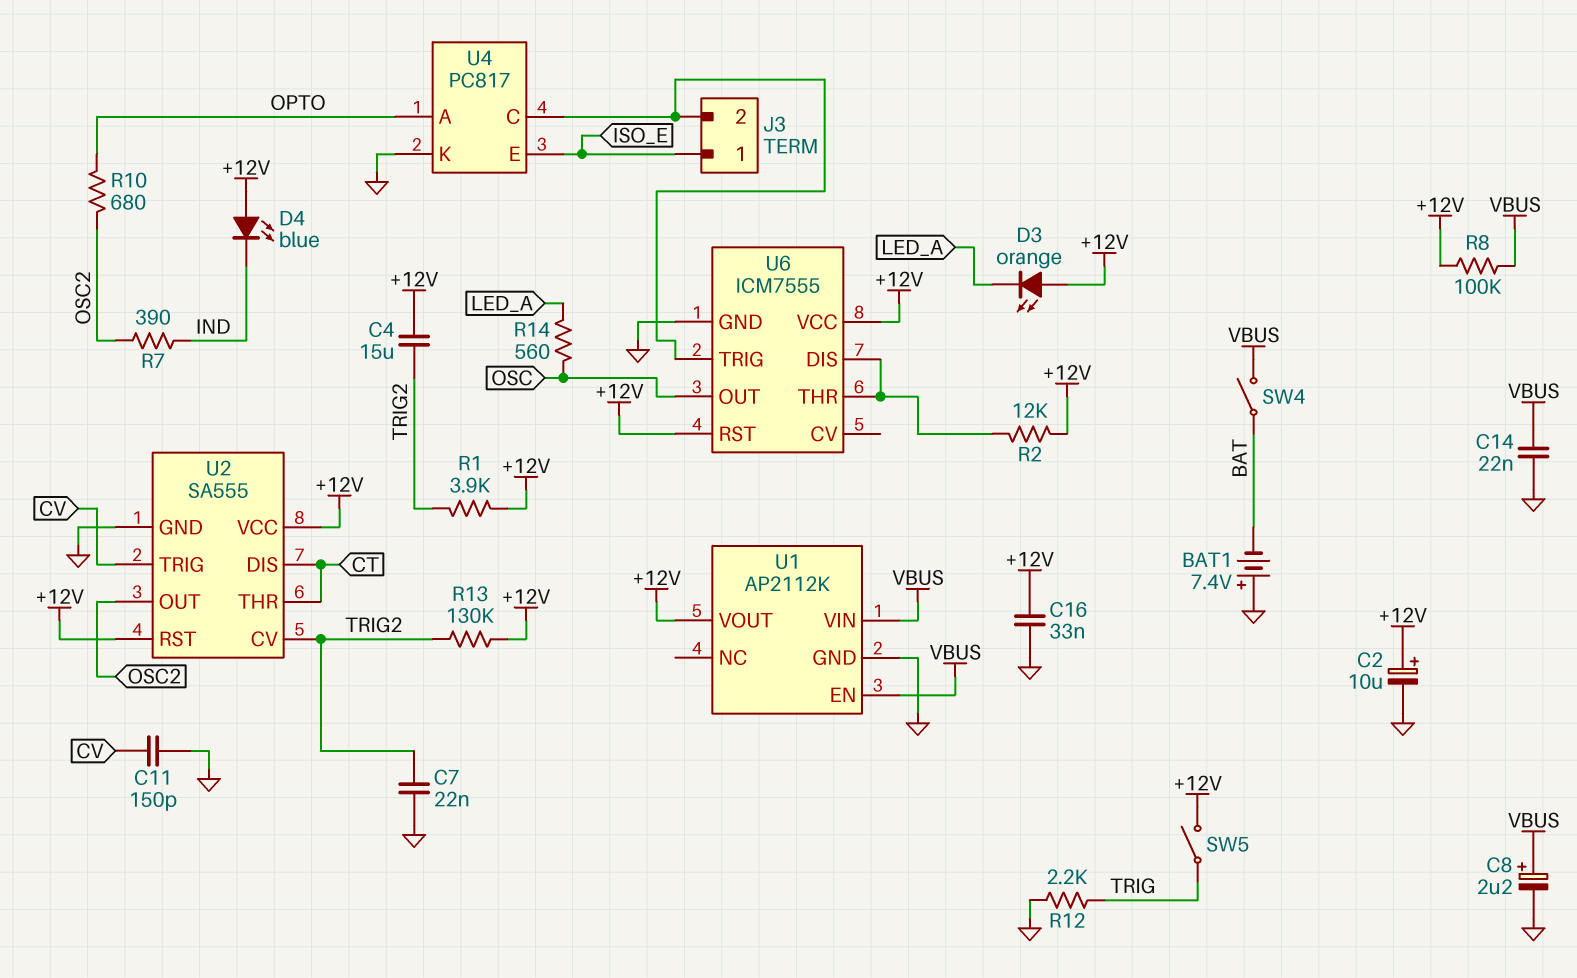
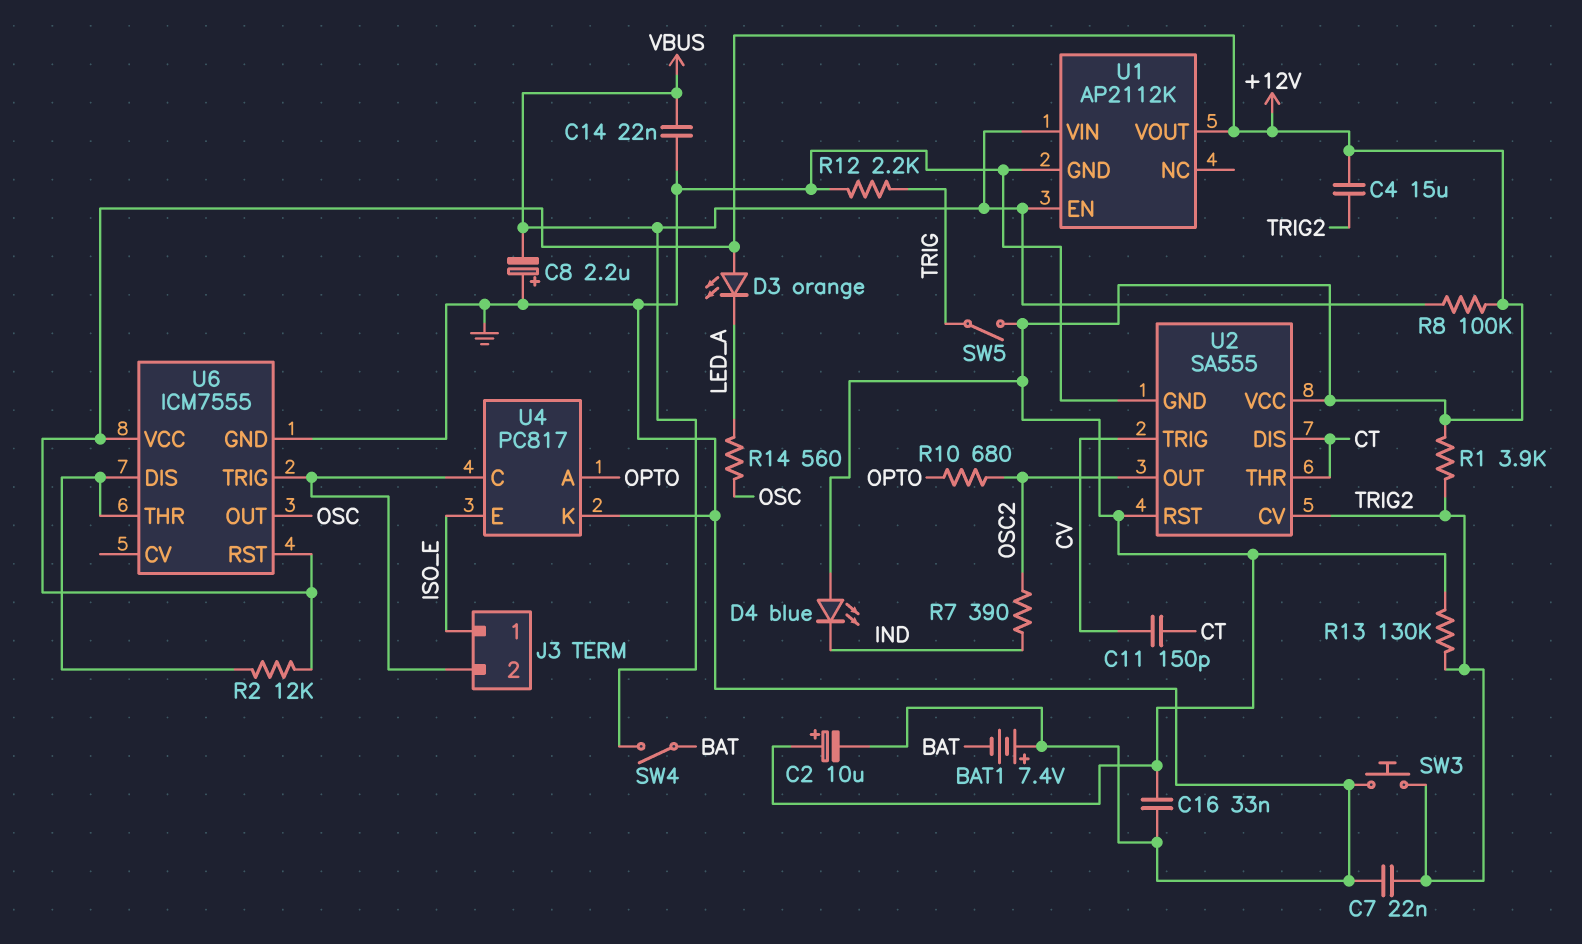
C8: 2.2uF (plus VBUS, minus GND) -> 2.2uF (plus GND, minus VBUS)
C11: 150pF (CV, GND) -> 150pF (CT, CV)
SW3: none -> button (GND, TRIG2)

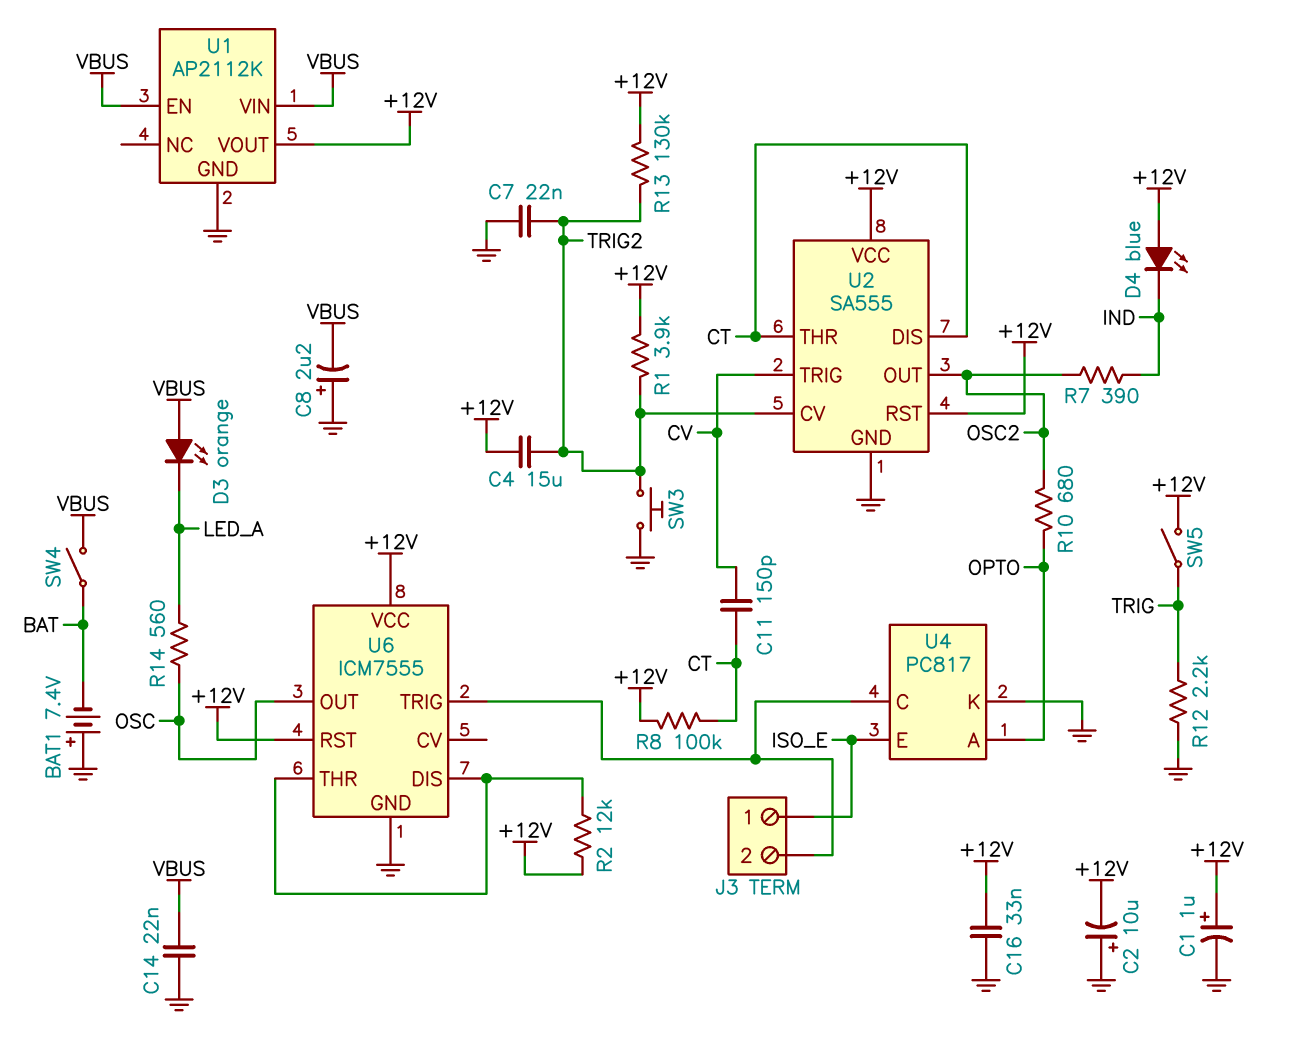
C1: none -> 1uF (plus +12V, minus GND)
C2: 10uF (plus +12V, minus GND) -> 10uF (plus GND, minus +12V)
D3: LED orange (A +12V, K LED_A) -> LED orange (A VBUS, K LED_A)
R8: 100k (+12V, VBUS) -> 100k (+12V, CT)

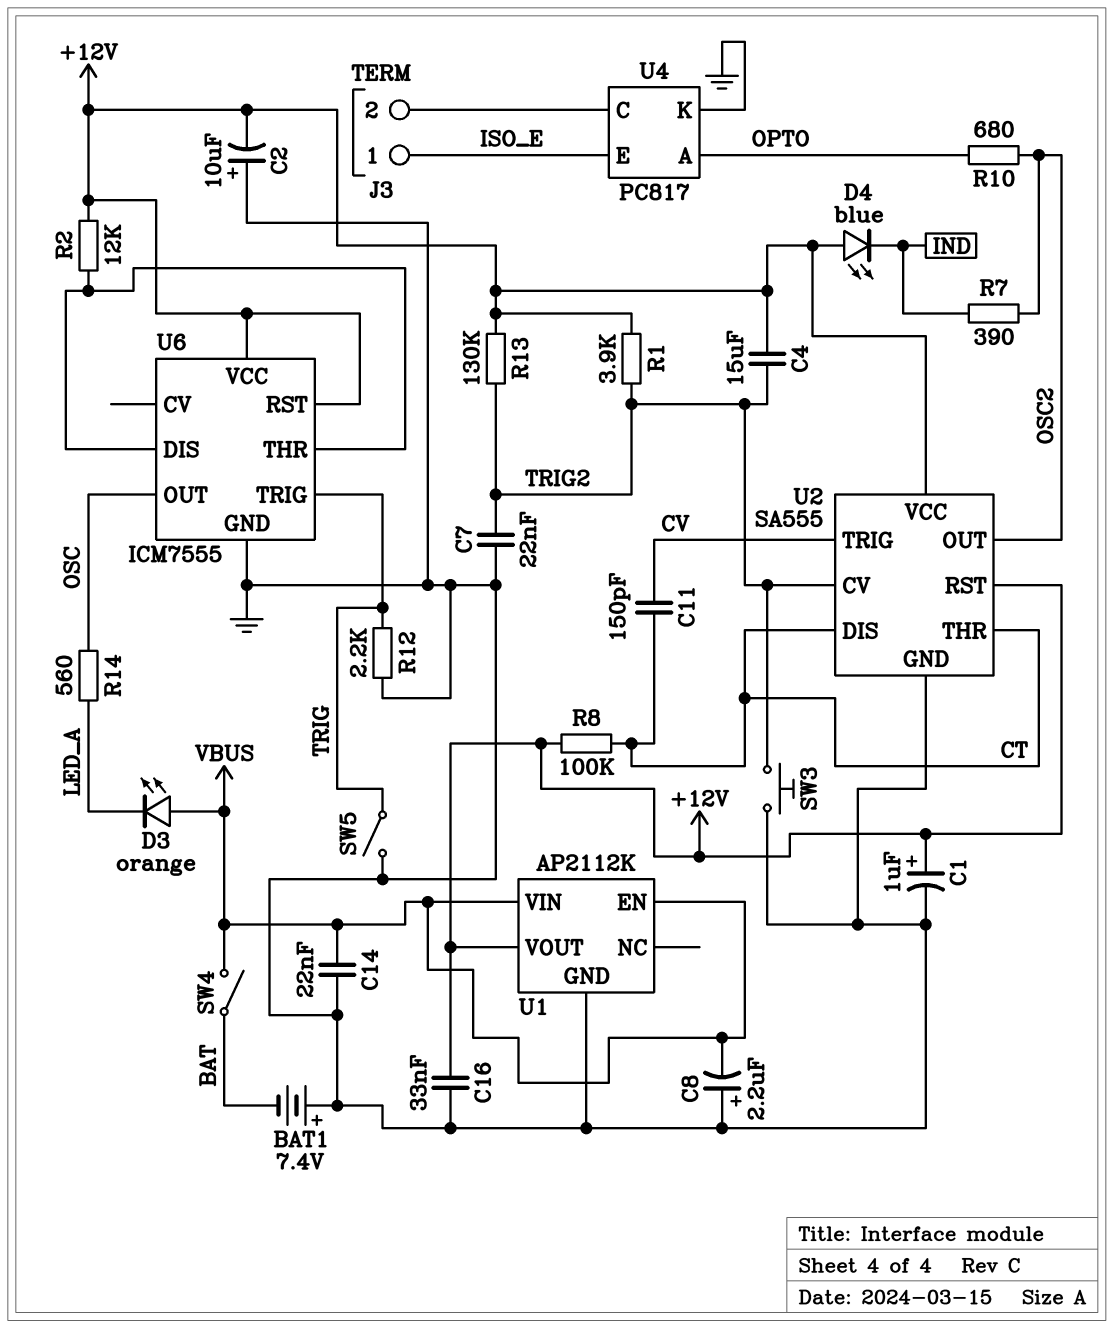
SW5: switch (+12V, TRIG) -> switch (GND, TRIG)
U6 pin TRIG: J3/2 -> TRIG

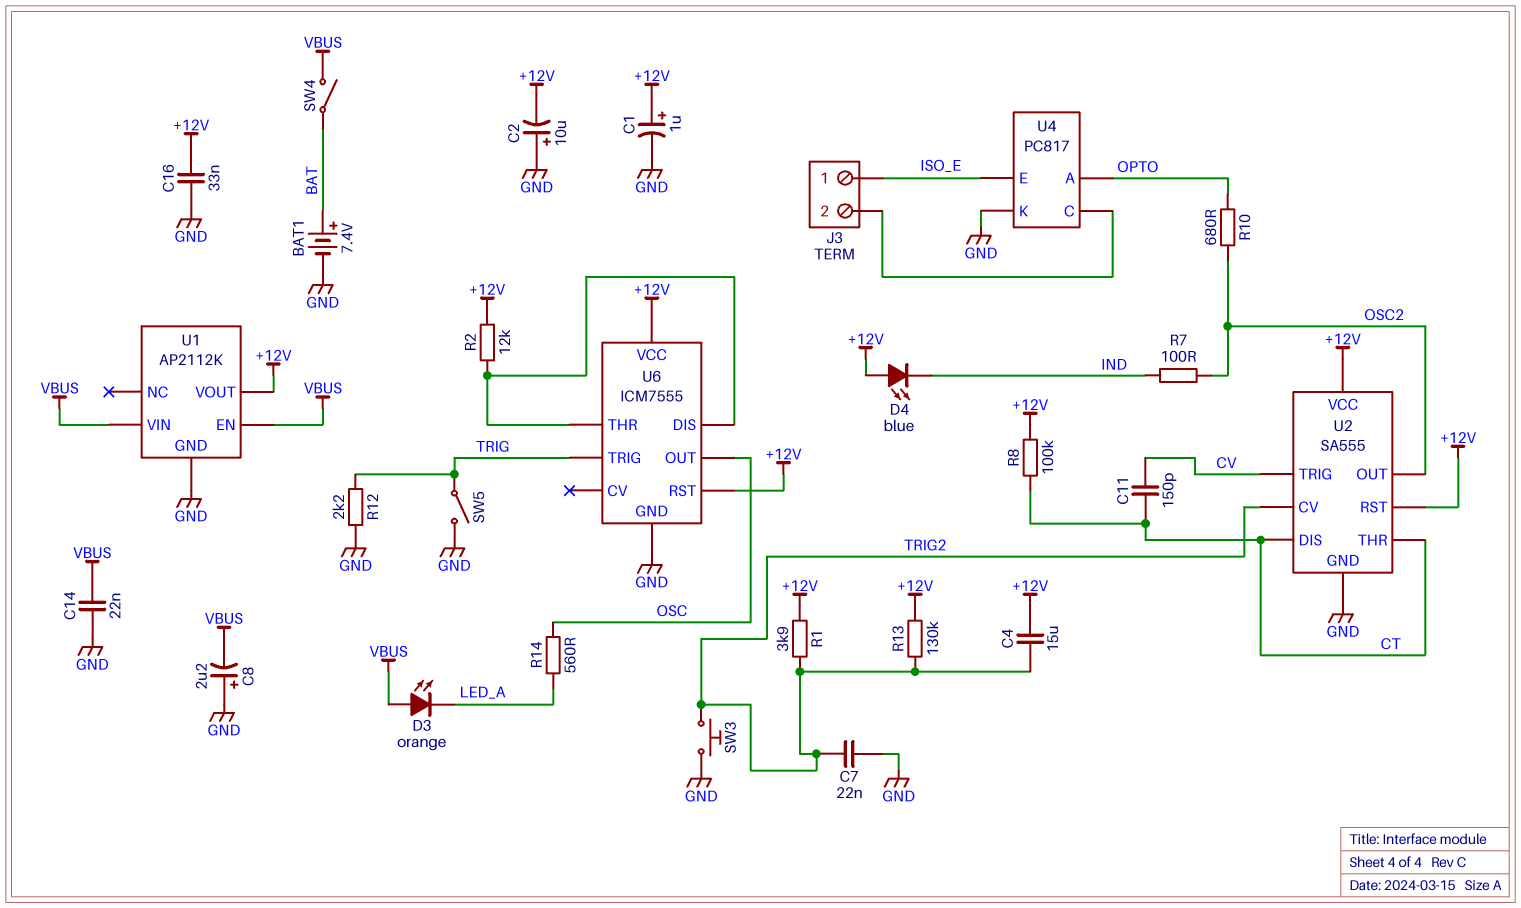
BAT1: 7.4V (plus GND, minus BAT) -> 7.4V (plus BAT, minus GND)
R7: 390 (IND, OSC2) -> 100 (IND, OSC2)

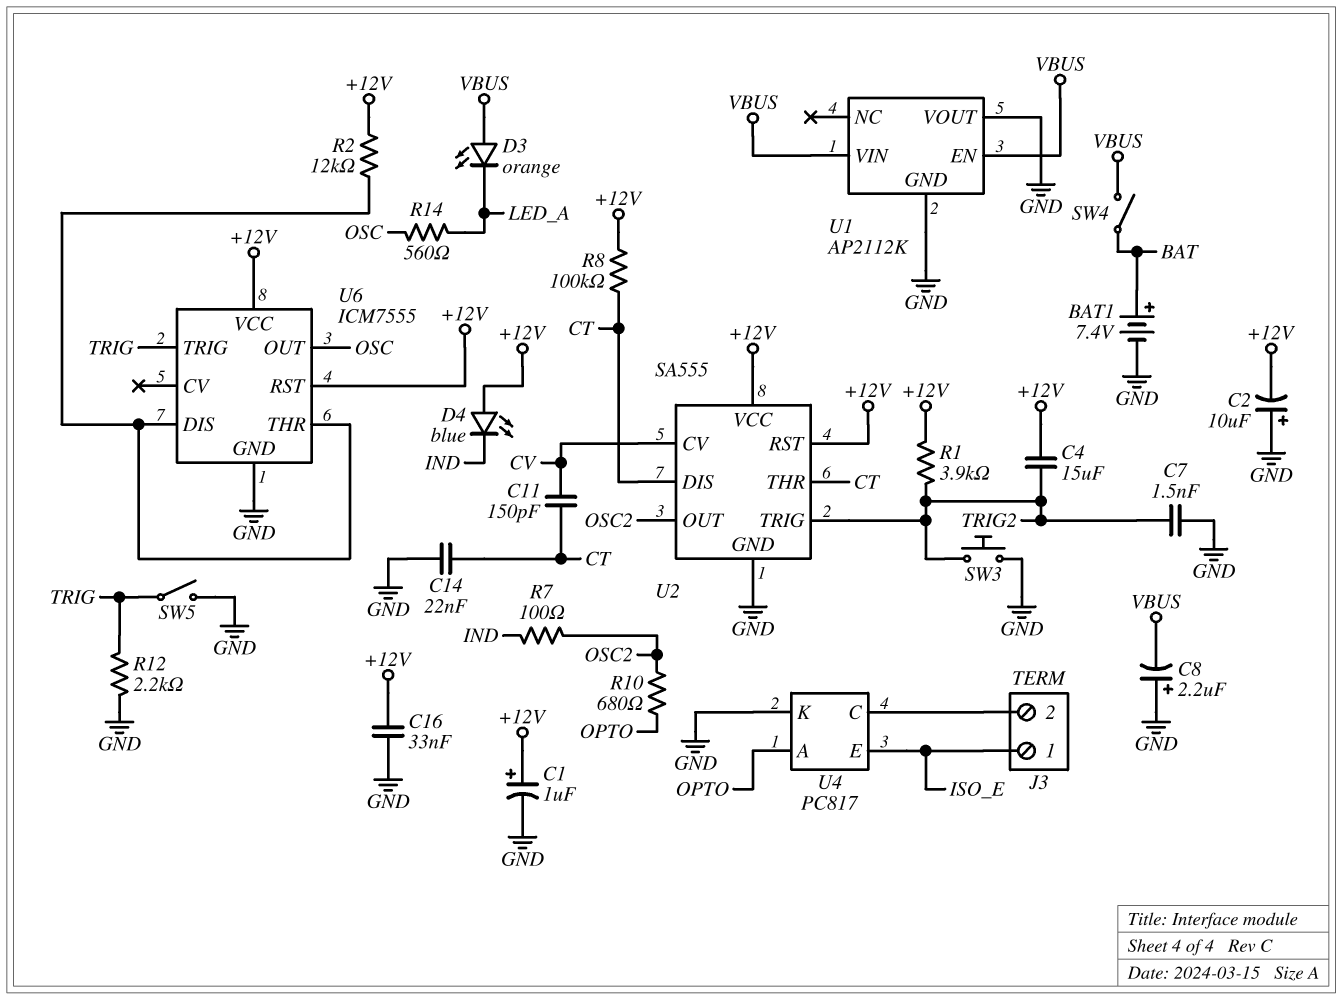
C7: 22nF (GND, TRIG2) -> 1.5nF (GND, TRIG2)
C14: 22nF (GND, VBUS) -> 22nF (CT, GND)
R13: 130k (+12V, TRIG2) -> none
U1 pin VOUT: +12V -> GND
U2 pin CV: TRIG2 -> CV
U2 pin TRIG: CV -> TRIG2

